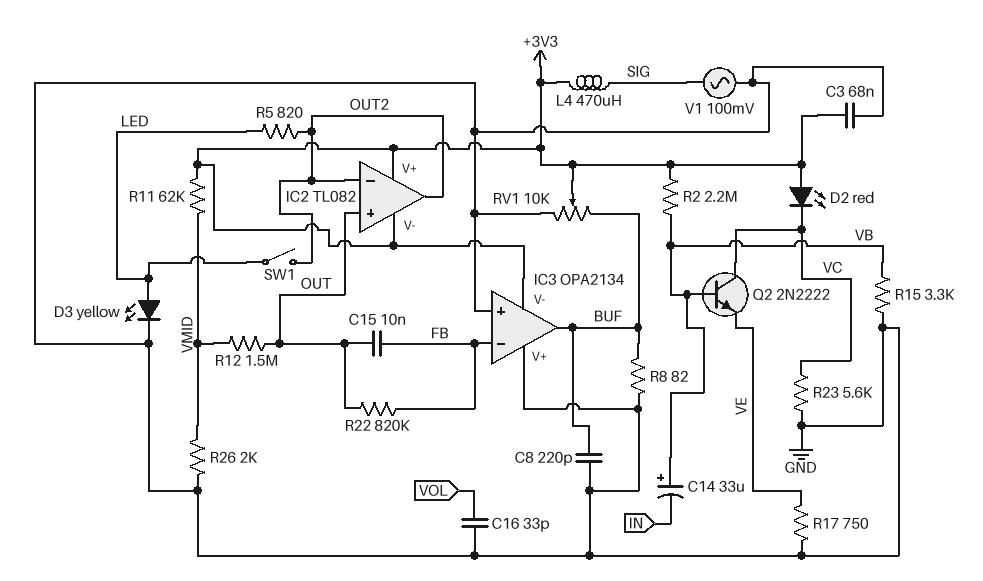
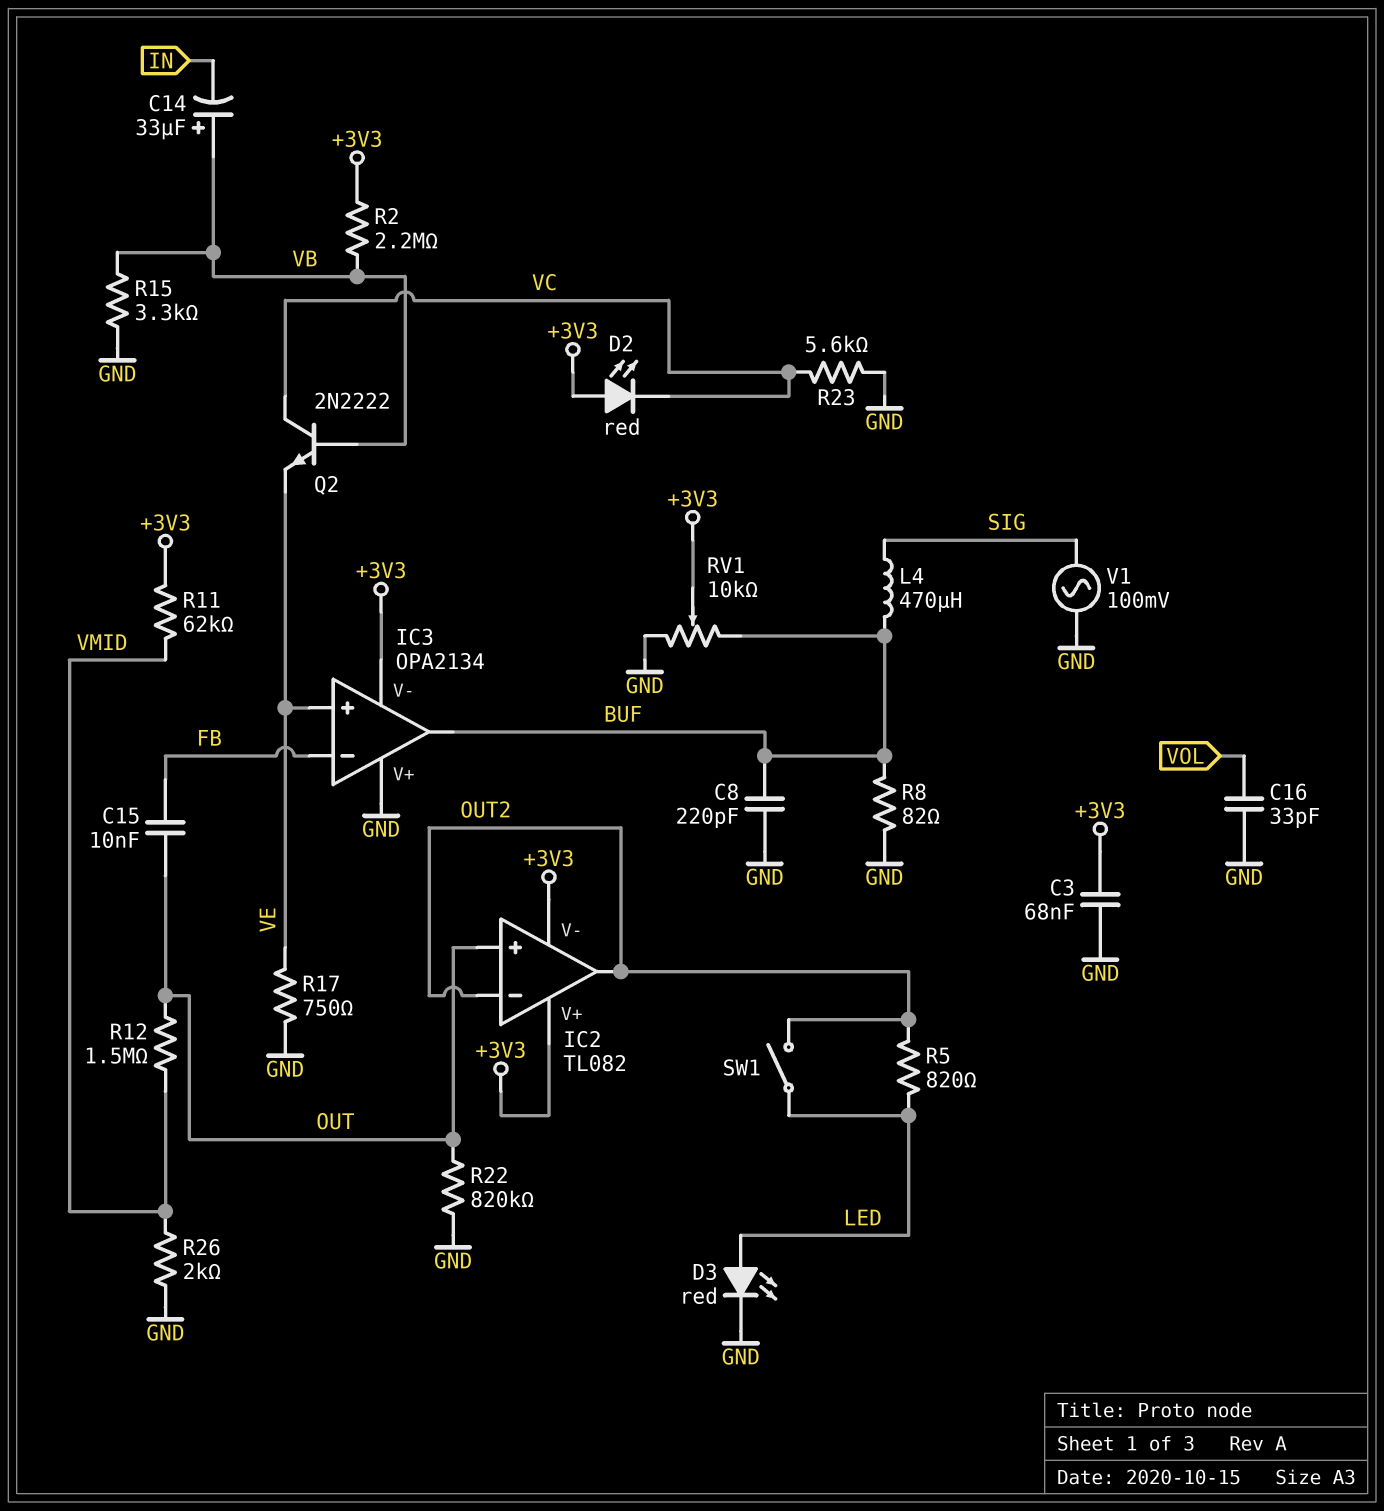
D3: LED yellow (A LED, K GND) -> LED red (A LED, K GND)
IC3 pin in+: GND -> VE
L4: 470uH (+3V3, SIG) -> 470uH (BUF, SIG)
R22: 820k (FB, OUT) -> 820k (GND, OUT)

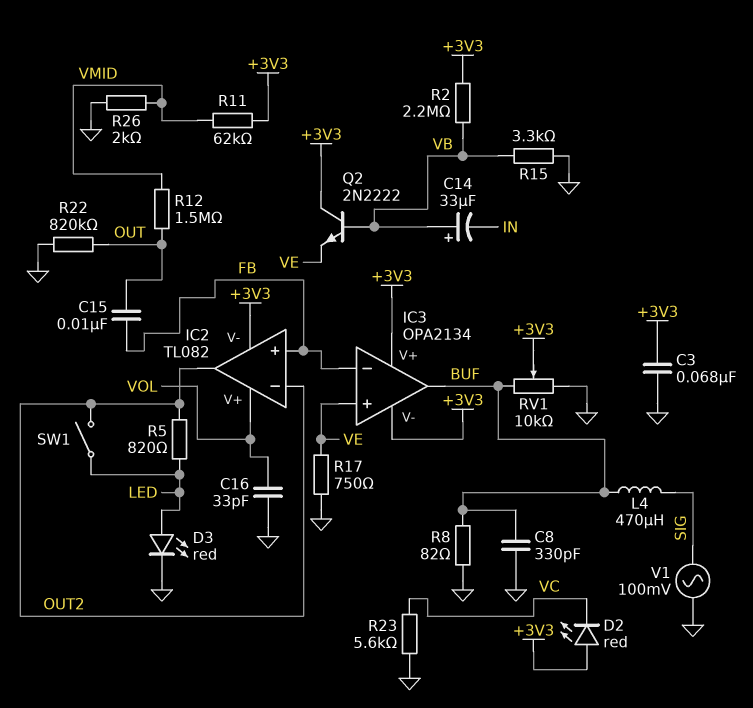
C8: 220pF (BUF, GND) -> 330pF (BUF, GND)
IC2 pin V+: +3V3 -> VOL
IC2 pin in+: OUT -> FB
IC3 pin V+: GND -> +3V3
Q2: NPN 2N2222 (B VB, C VC, E VE) -> NPN 2N2222 (B VB, C +3V3, E VE)

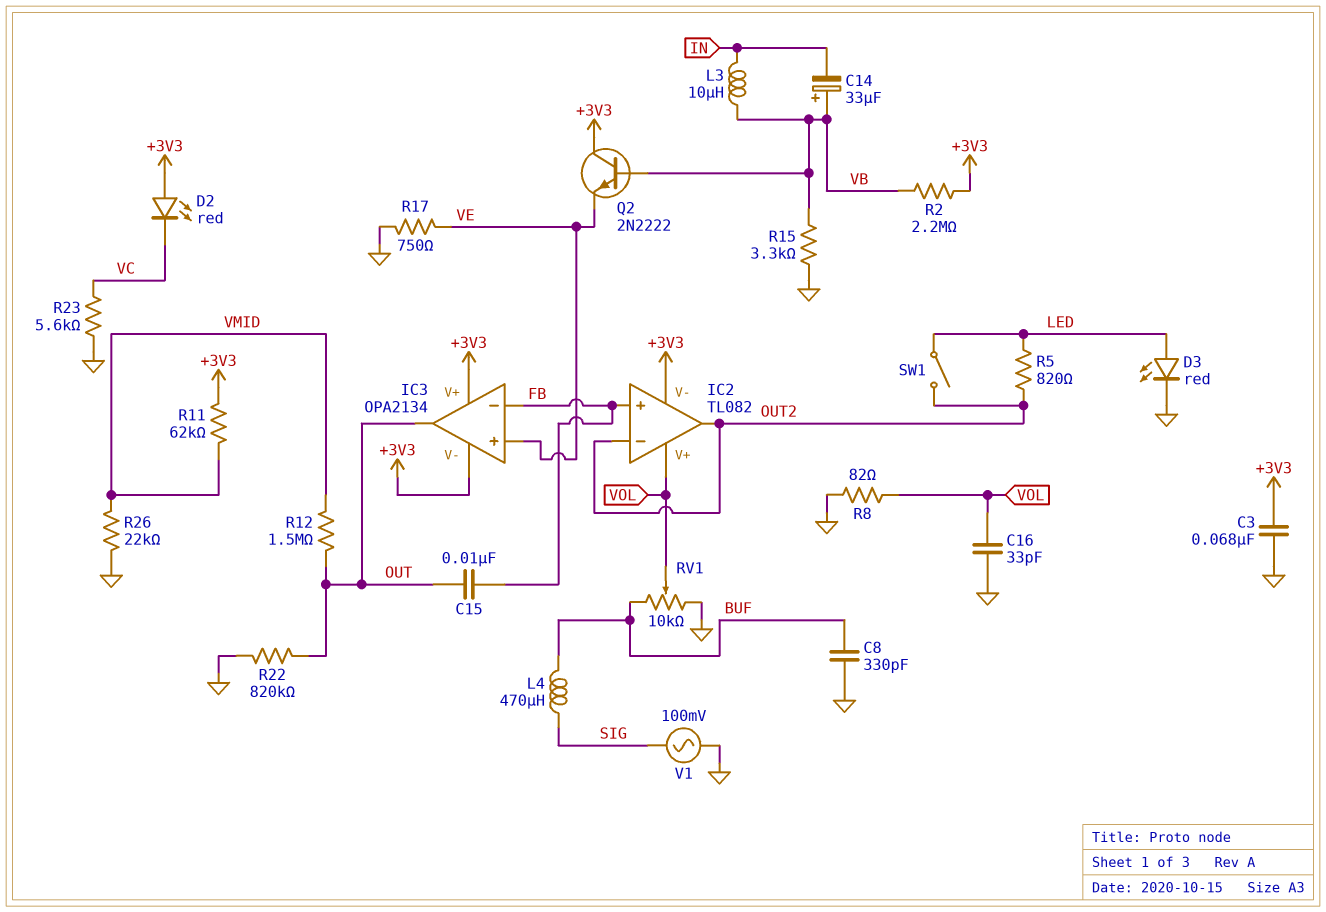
IC3 pin out: BUF -> OUT
L3: none -> 10uH (IN, VB)
R8: 82 (BUF, GND) -> 82 (GND, VOL)
R26: 2k (GND, VMID) -> 22k (GND, VMID)
RV1: 10k (BUF, GND, wiper +3V3) -> 10k (BUF, GND, wiper VOL)

